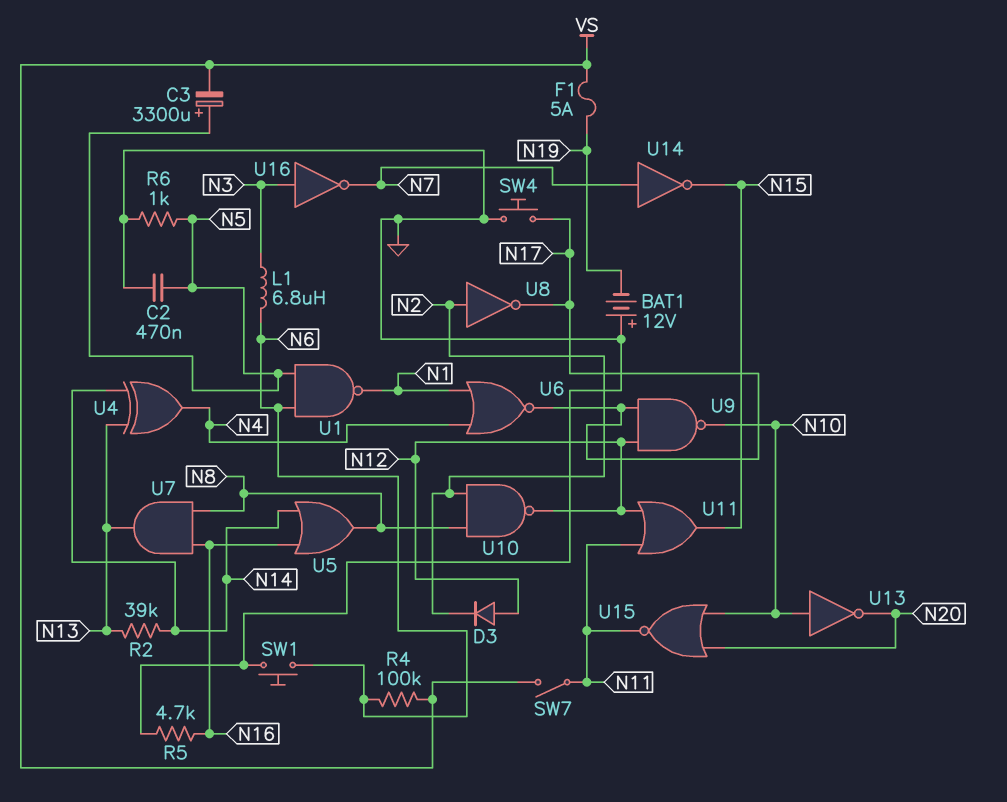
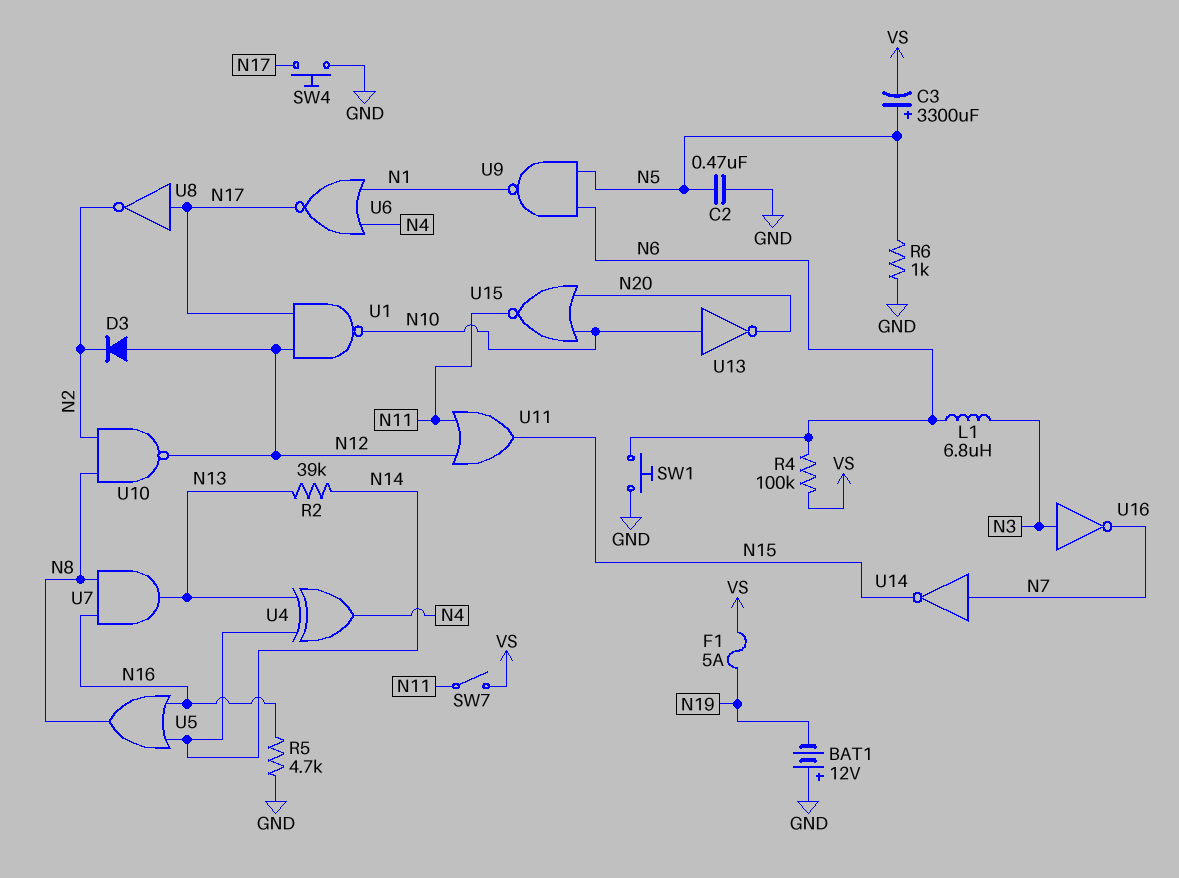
U1: NAND (in N5, in N6, out N1) -> NAND (in N12, in N17, out N10)
U8: NOT (in N2, out N17) -> NOT (in N17, out N2)
U9: NAND (in N12, in N17, out N10) -> NAND (in N5, in N6, out N1)

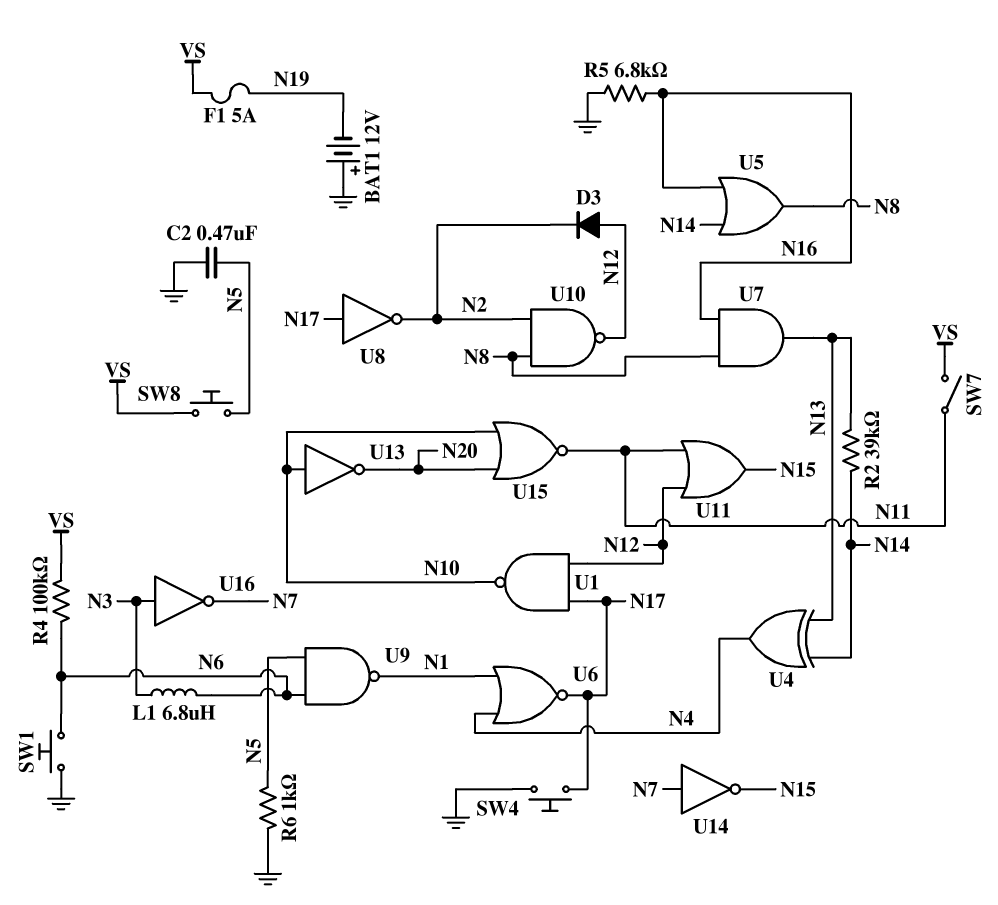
C3: 3300uF (plus N5, minus VS) -> none
R5: 4.7k (GND, N16) -> 6.8k (GND, N16)
SW8: none -> button (N5, VS)

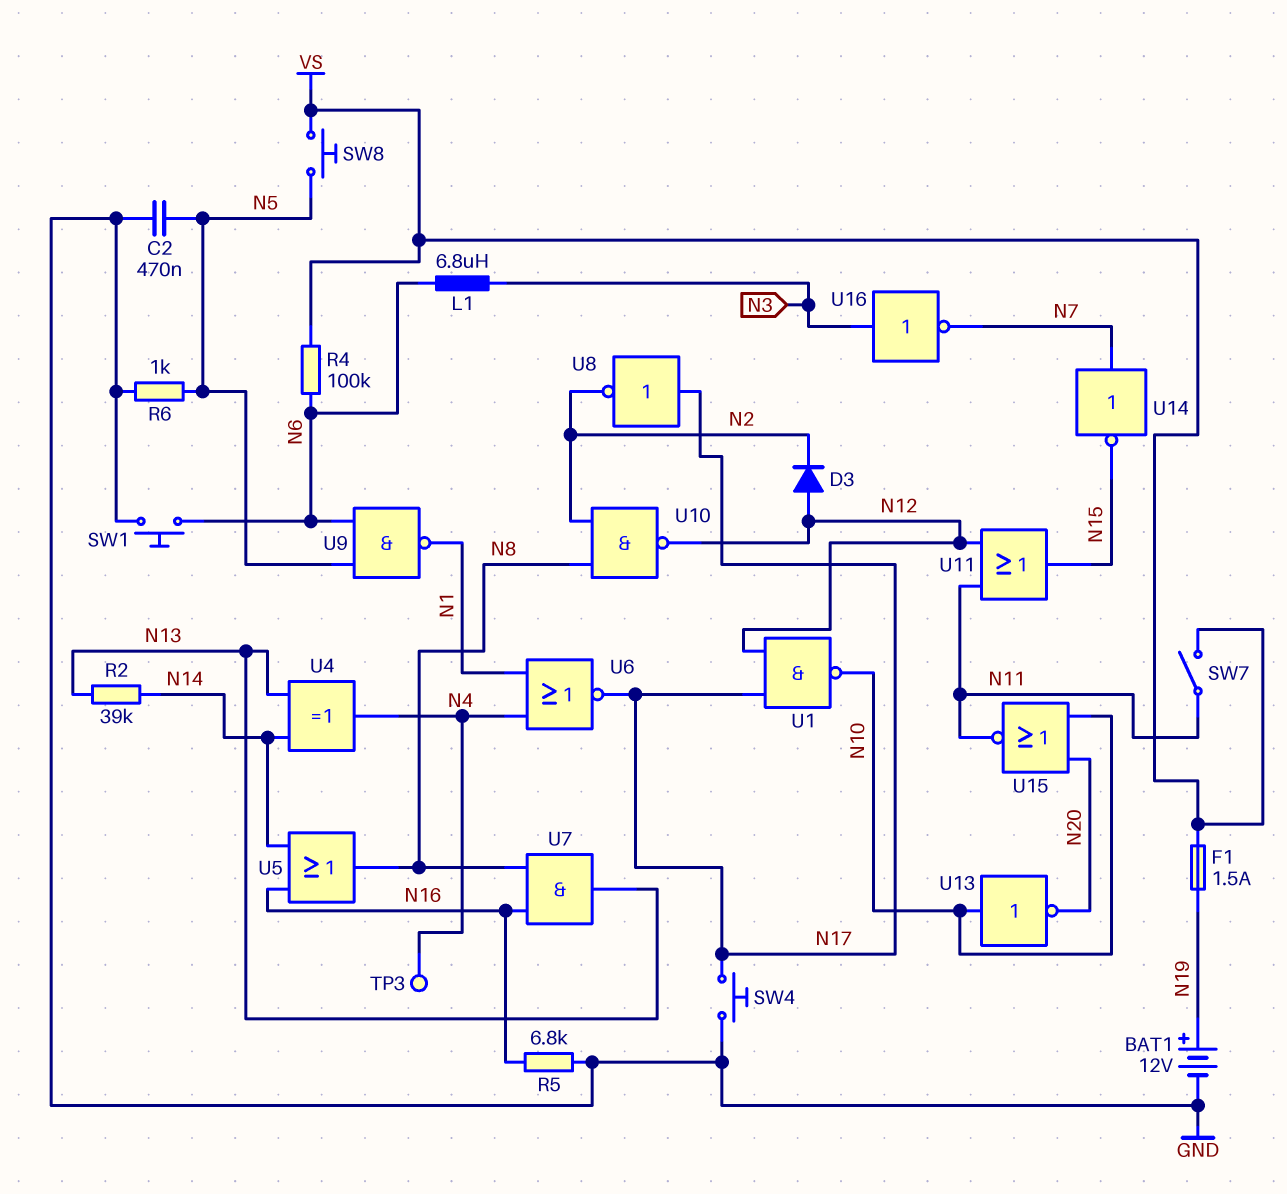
BAT1: 12V (plus GND, minus N19) -> 12V (plus N19, minus GND)
F1: 5A (N19, VS) -> 1.5A (N19, VS)
TP3: none -> test point (N4)

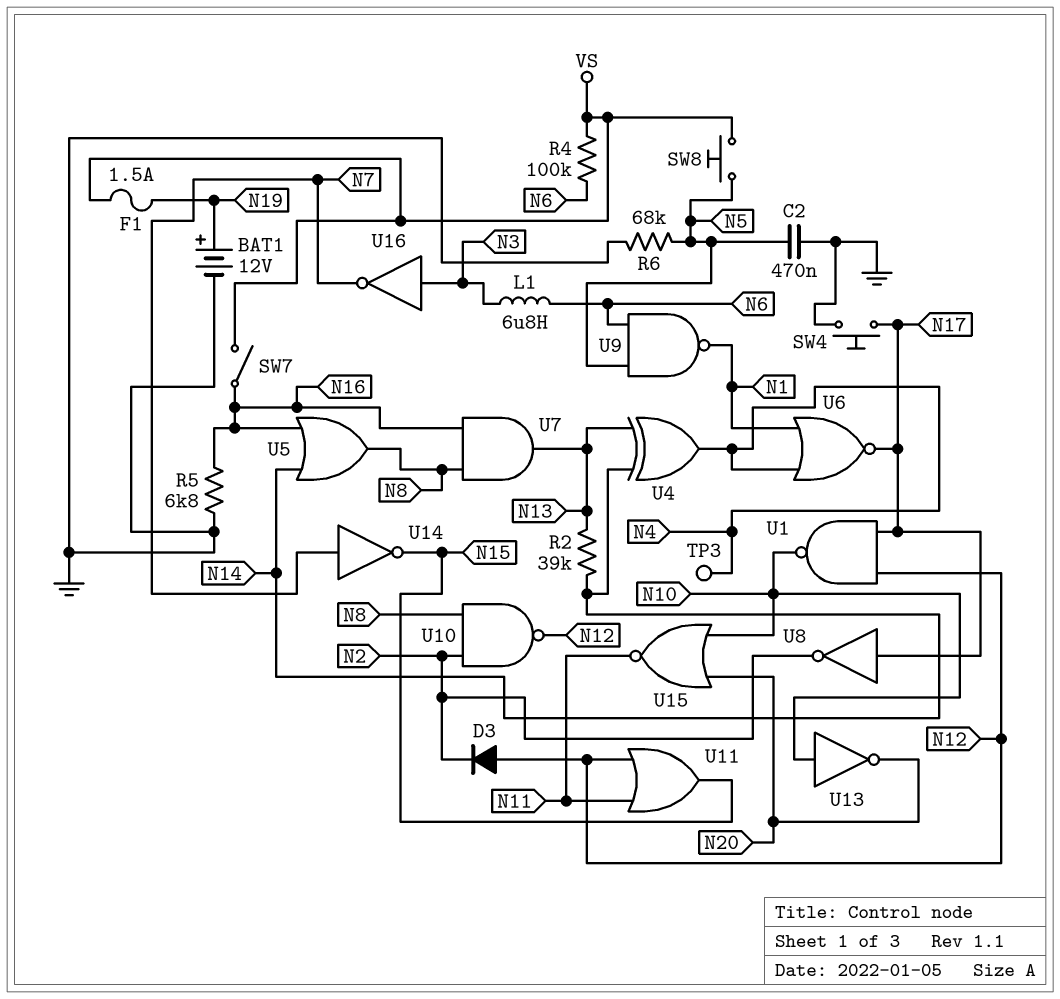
R6: 1k (GND, N5) -> 68k (GND, N5)
SW1: button (GND, N6) -> none
SW7: switch (N11, VS) -> switch (N16, VS)

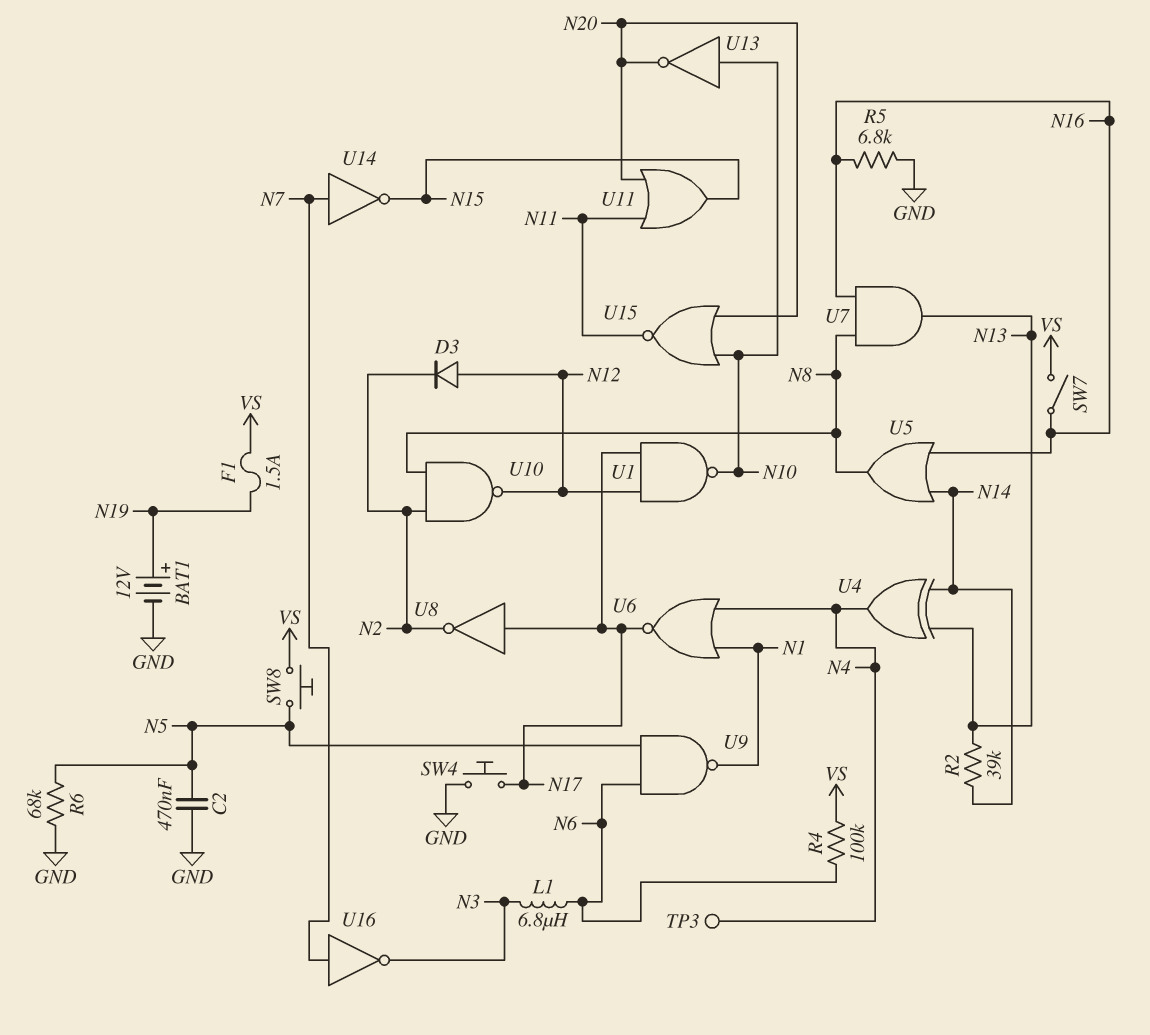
U11: OR (in N11, in N12, out N15) -> OR (in N11, in N20, out N15)
U16: NOT (in N3, out N7) -> NOT (in N7, out N3)

